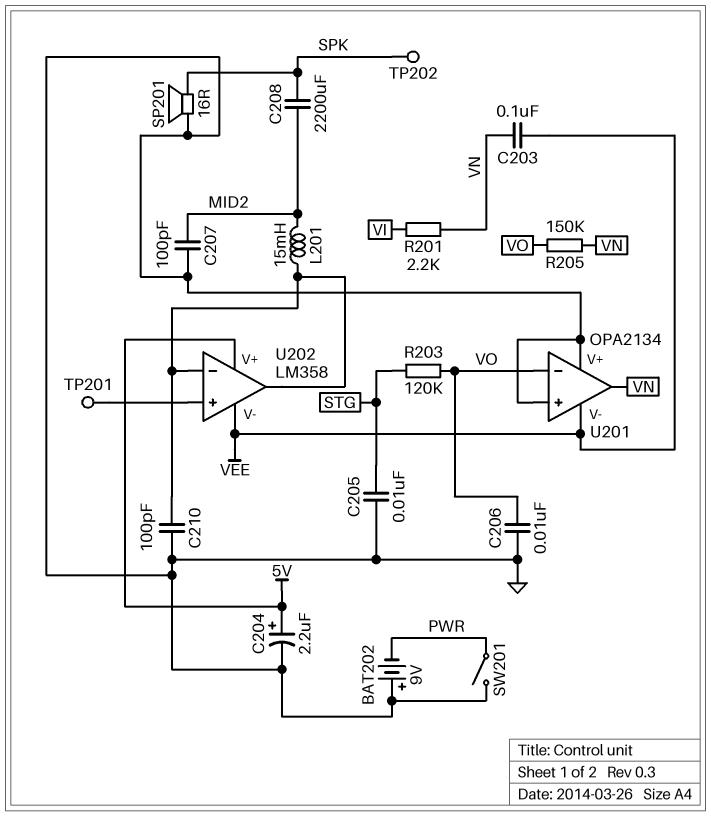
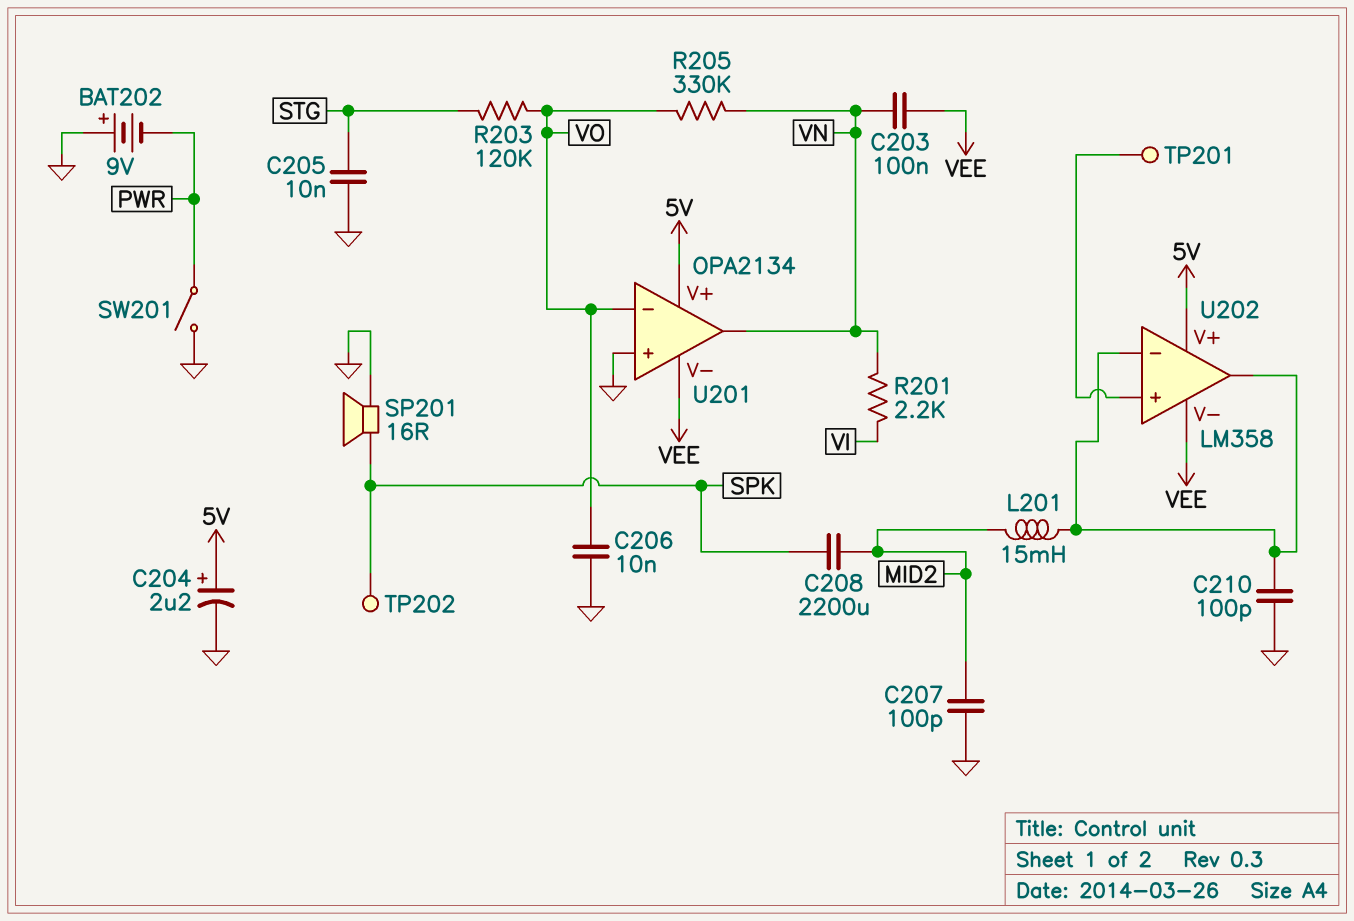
R205: 150k (VN, VO) -> 330k (VN, VO)
U201 pin V+: GND -> 5V

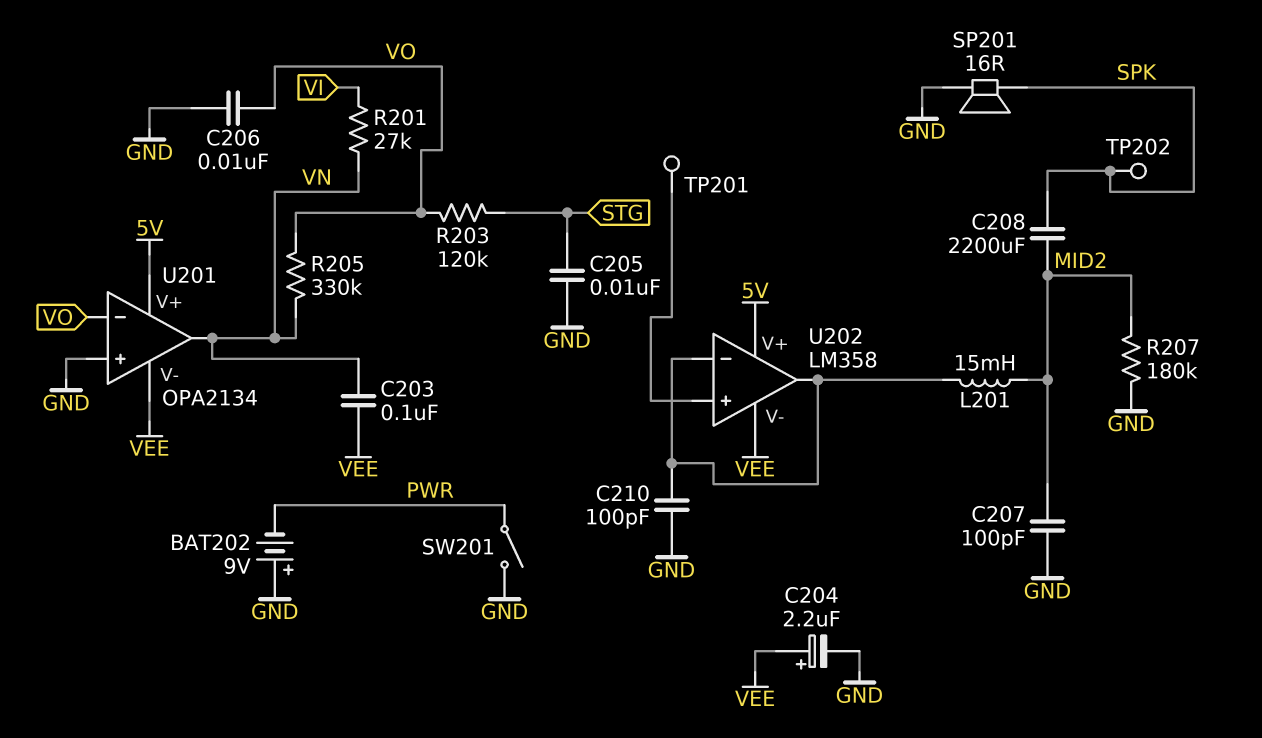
C204: 2.2uF (plus 5V, minus GND) -> 2.2uF (plus VEE, minus GND)
R201: 2.2k (VI, VN) -> 27k (VI, VN)
R207: none -> 180k (GND, MID2)

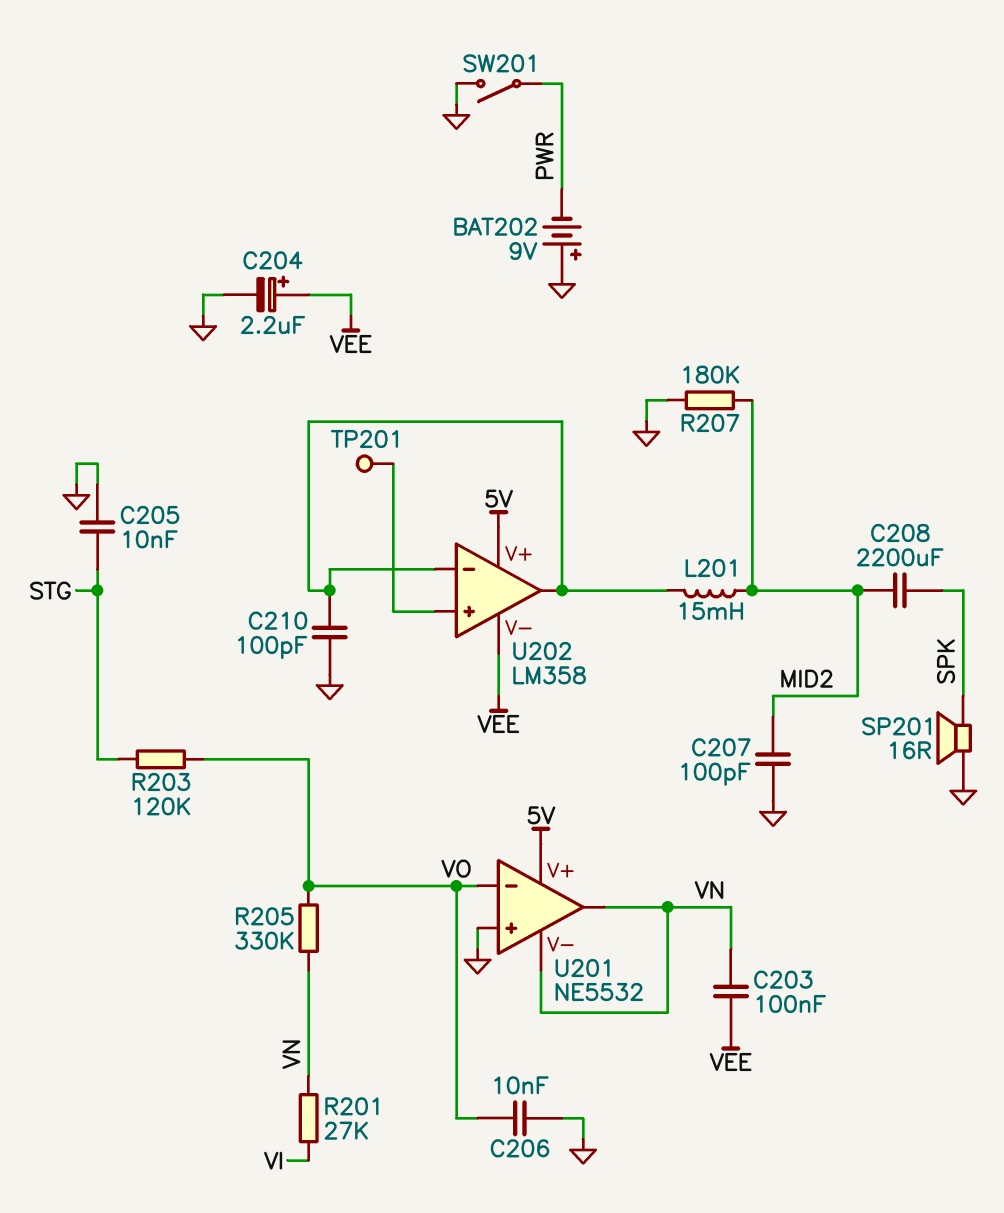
TP202: test point (SPK) -> none
U201: OPA2134 -> NE5532
U201 pin V-: VEE -> VN

